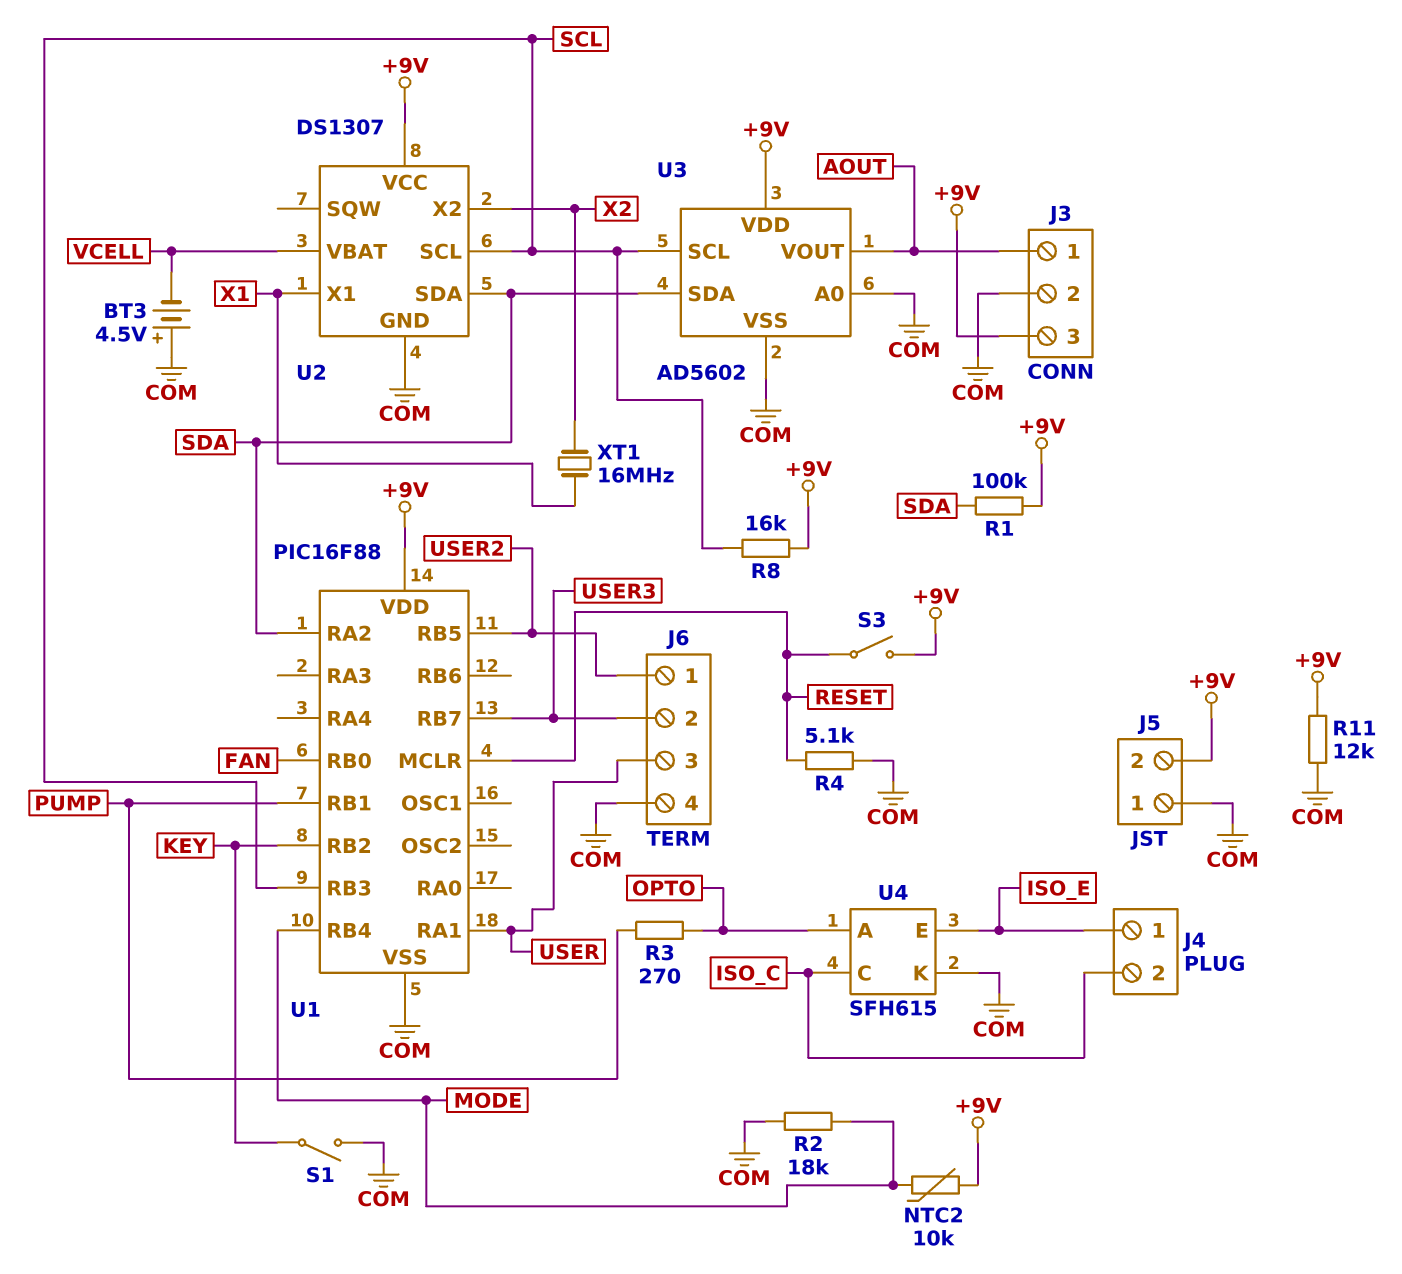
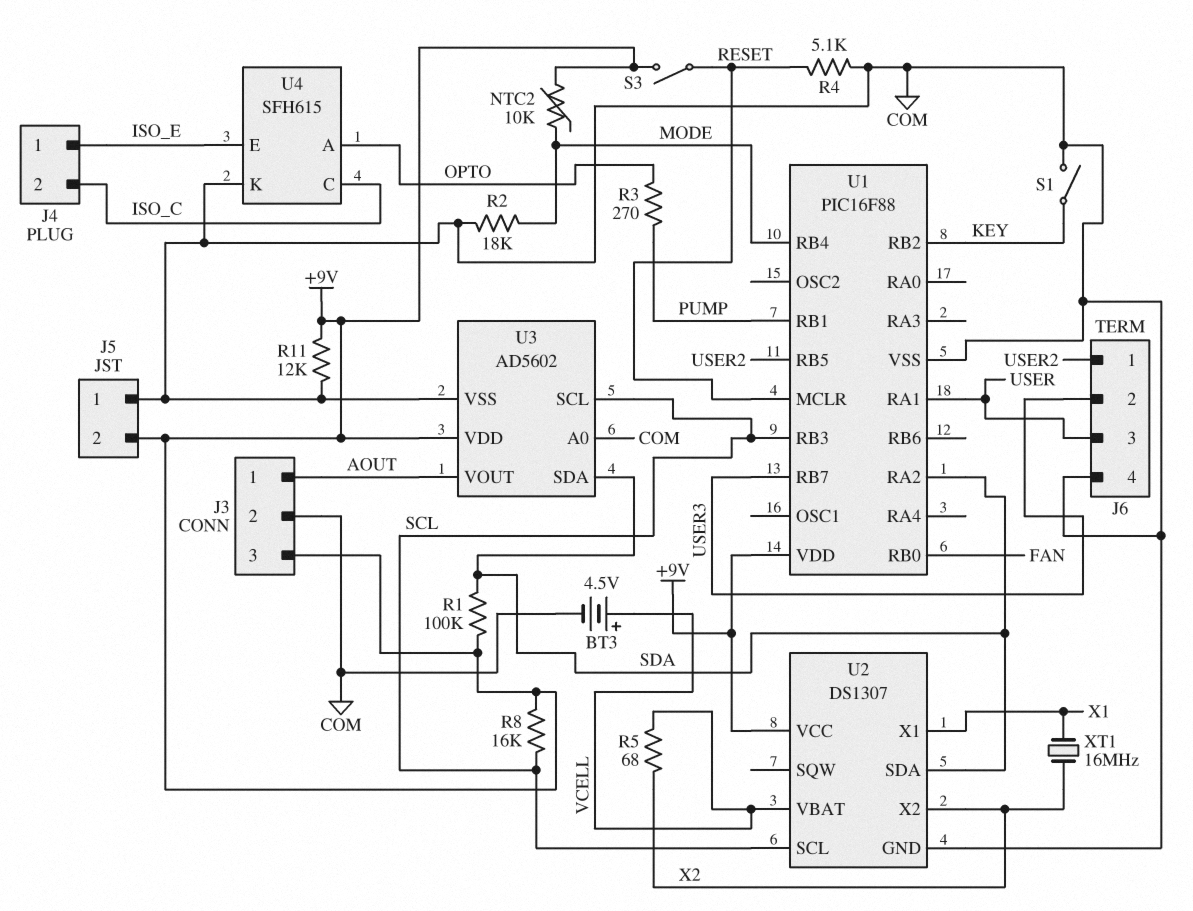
BT3: 4.5V (plus COM, minus VCELL) -> 4.5V (plus VCELL, minus COM)
R5: none -> 68 (VCELL, X2)

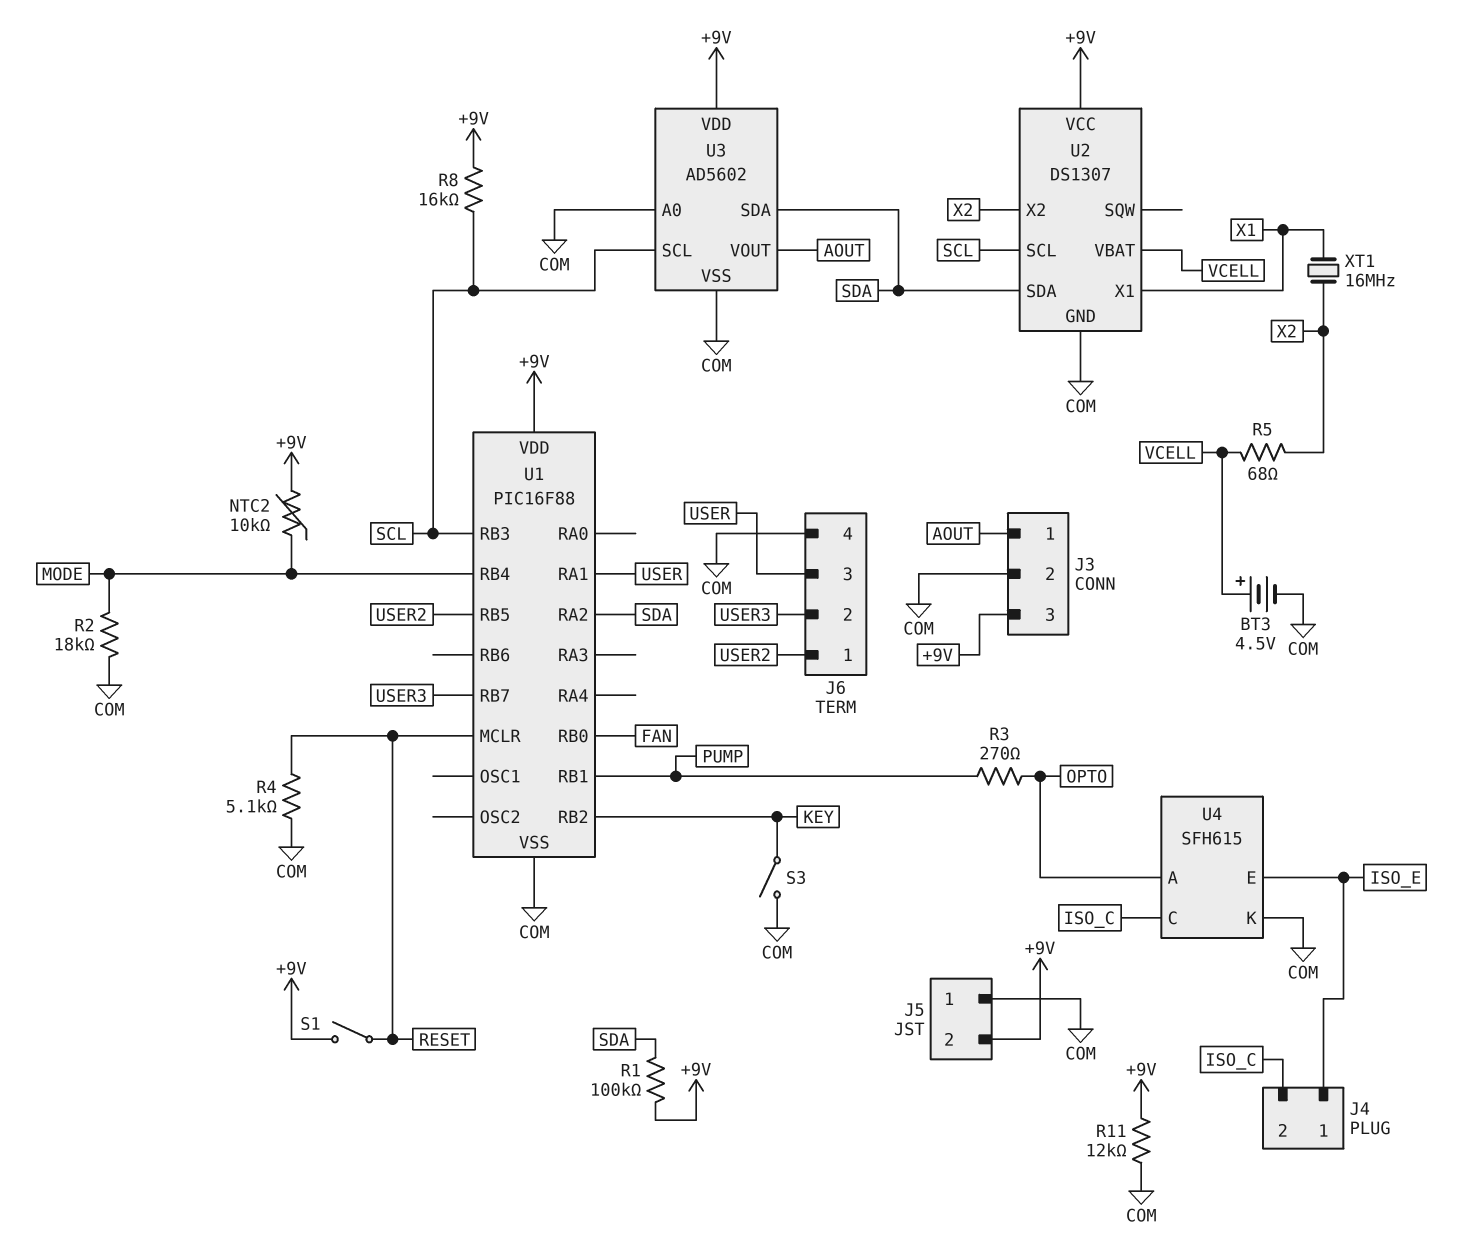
S1: switch (COM, KEY) -> switch (+9V, RESET)
S3: switch (+9V, RESET) -> switch (COM, KEY)

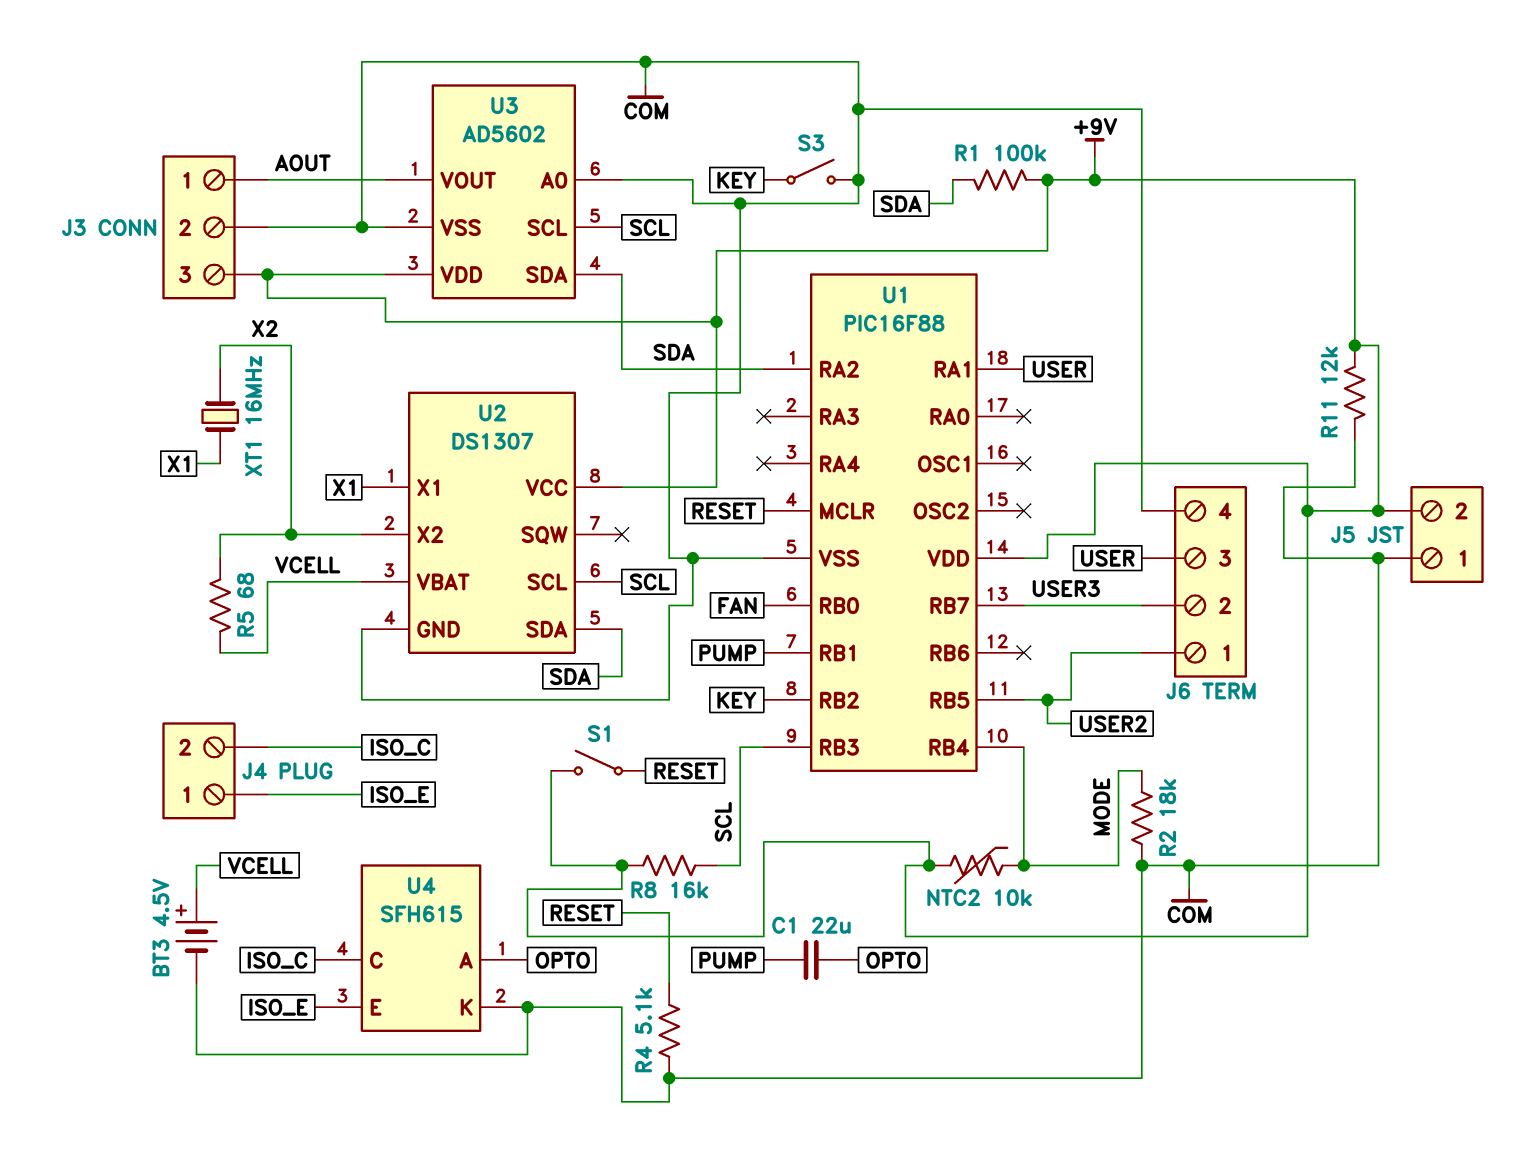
C1: none -> 22uF (OPTO, PUMP)
R3: 270 (OPTO, PUMP) -> none

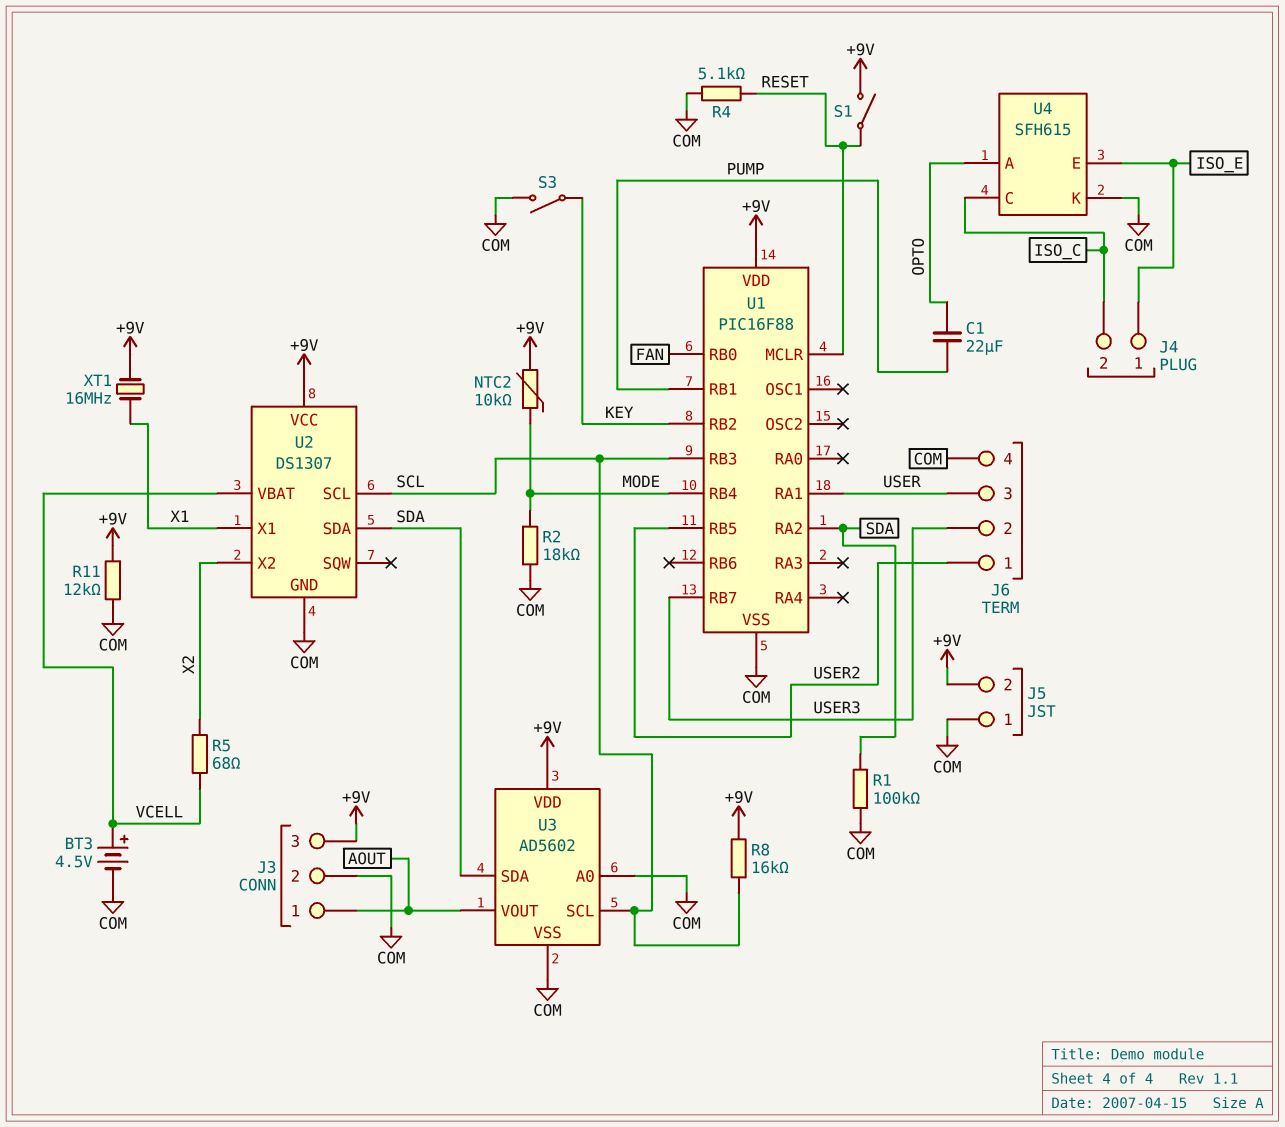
R1: 100k (+9V, SDA) -> 100k (COM, SDA)
XT1: 16MHz (X1, X2) -> 16MHz (+9V, X1)

